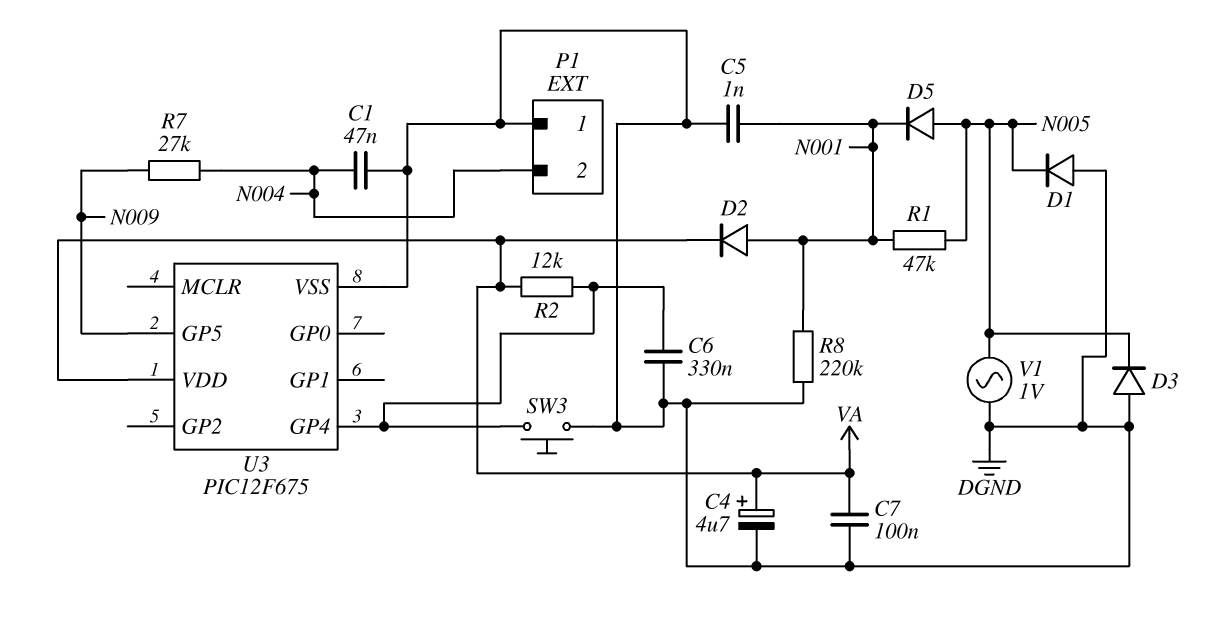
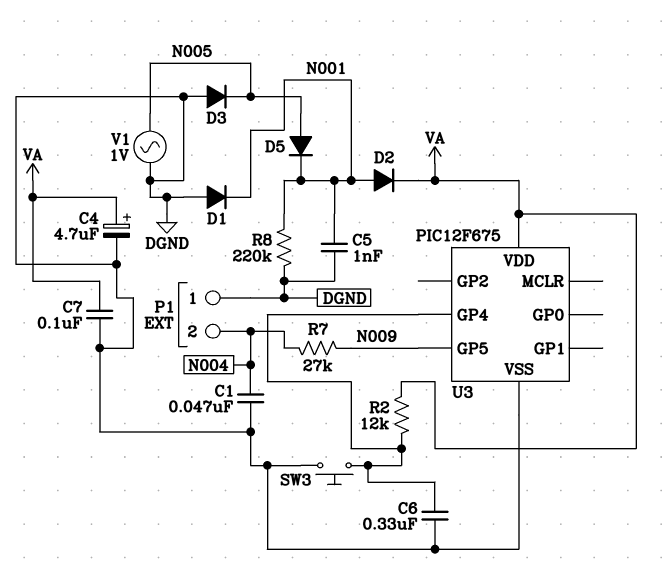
D1: diode (A DGND, K N005) -> diode (A DGND, K N001)
R1: 47k (N001, N005) -> none

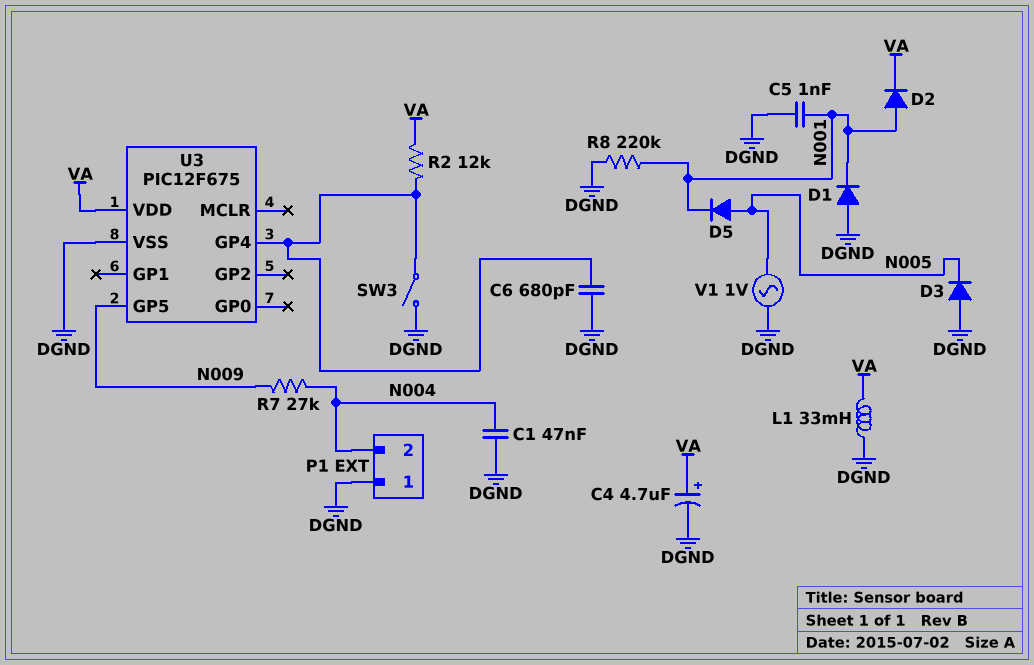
C6: 330nF (DGND, U3/GP4) -> 680pF (DGND, U3/GP4)
C7: 100nF (DGND, VA) -> none
L1: none -> 33mH (DGND, VA)
SW3: button (DGND, U3/GP4) -> switch (DGND, U3/GP4)

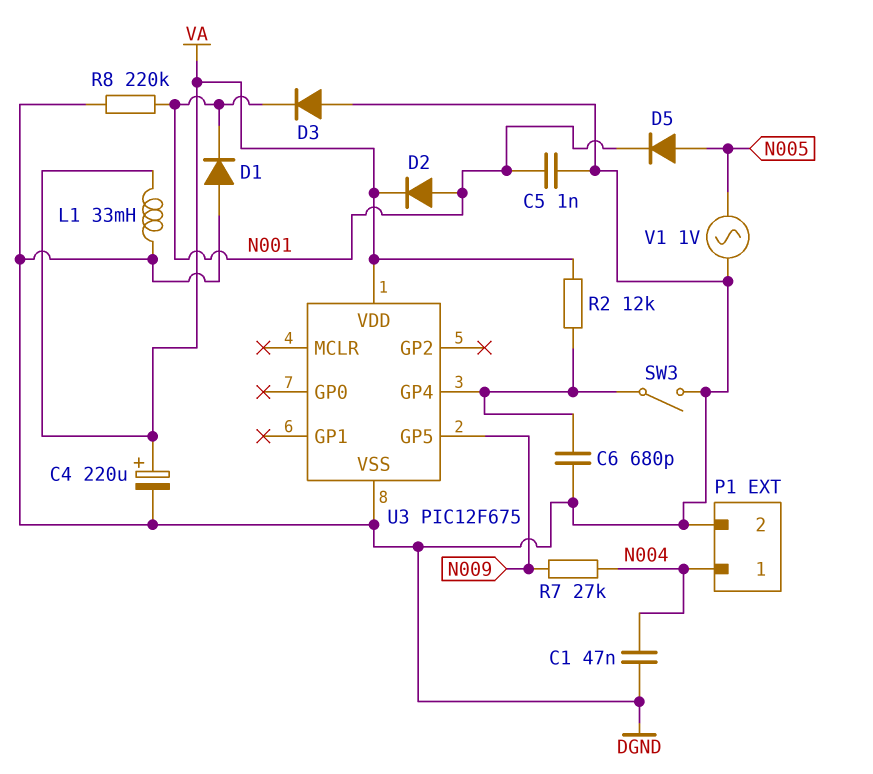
C4: 4.7uF (plus VA, minus DGND) -> 220uF (plus VA, minus DGND)
D3: diode (A DGND, K N005) -> diode (A DGND, K N001)
P1 pin 1: DGND -> N004
P1 pin 2: N004 -> DGND

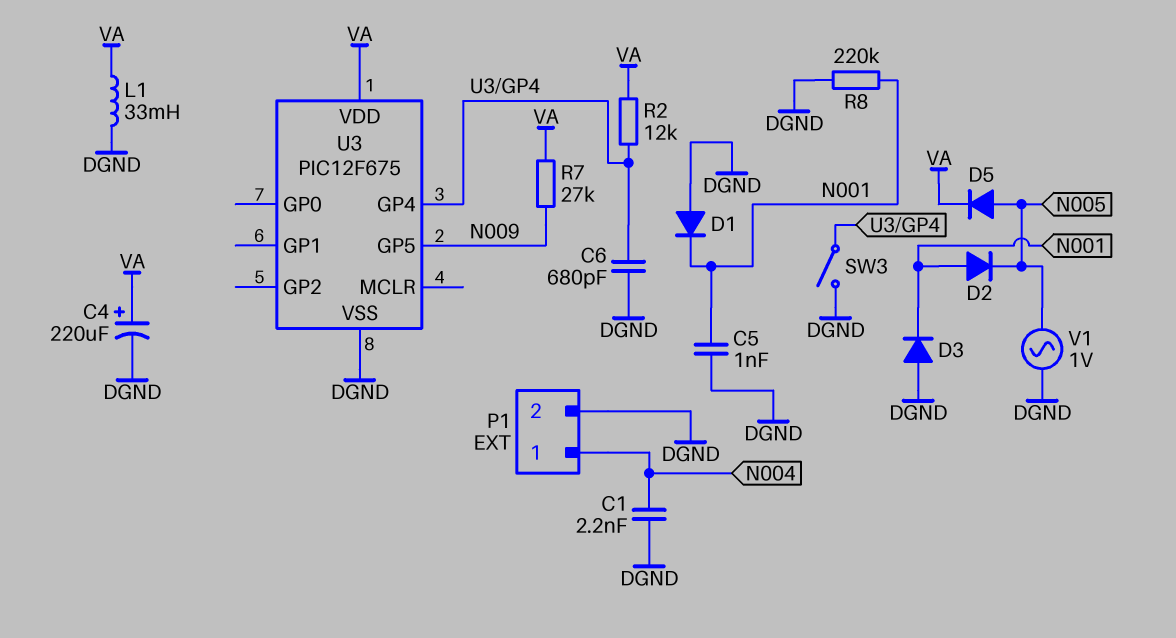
C1: 47nF (DGND, N004) -> 2.2nF (DGND, N004)
D2: diode (A N001, K VA) -> diode (A N001, K N005)
D5: diode (A N005, K N001) -> diode (A N005, K VA)
R7: 27k (N004, N009) -> 27k (N009, VA)

